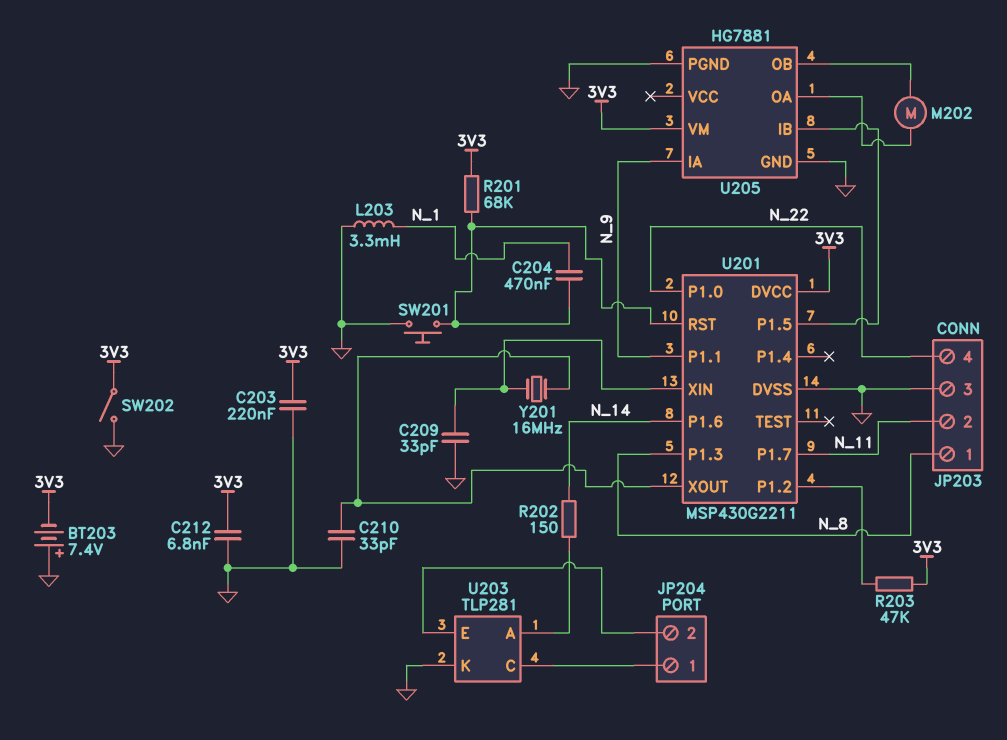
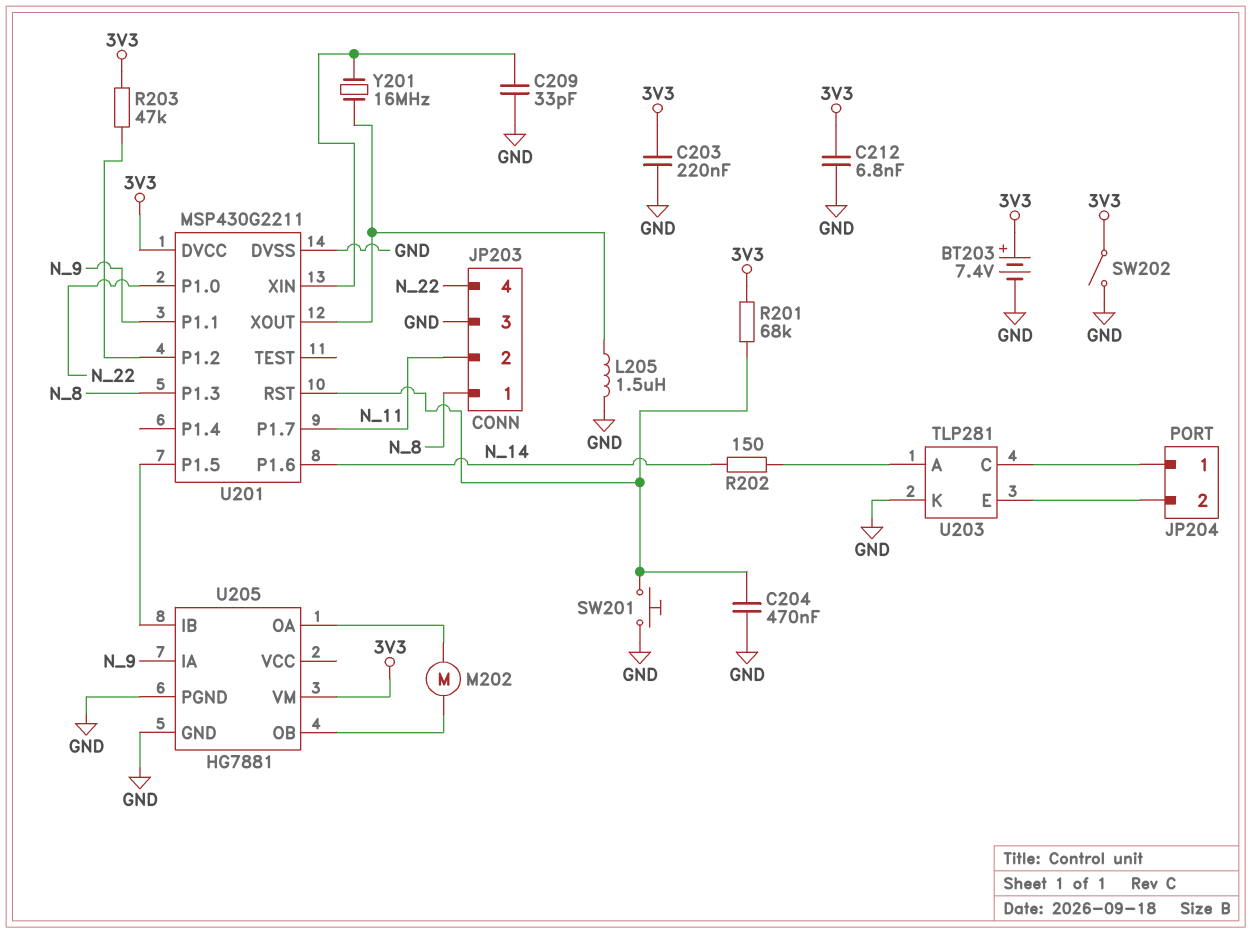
BT203: 7.4V (plus GND, minus 3V3) -> 7.4V (plus 3V3, minus GND)
C204: 470nF (N_1, U201/RST) -> 470nF (GND, U201/RST)
C210: 33pF (GND, U201/XOUT) -> none
L203: 3.3mH (GND, N_1) -> none
L205: none -> 1.5uH (GND, U201/XOUT)

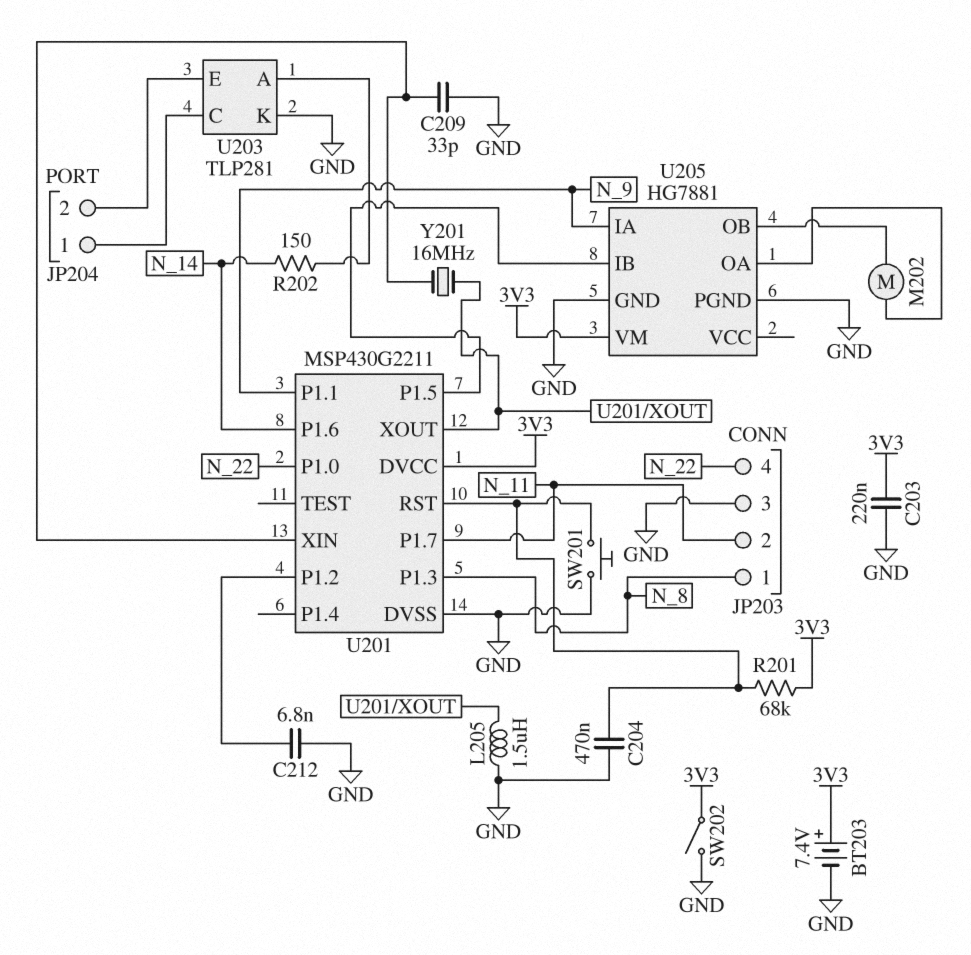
C212: 6.8nF (3V3, GND) -> 6.8nF (GND, U201/P1.2)
R203: 47k (3V3, U201/P1.2) -> none

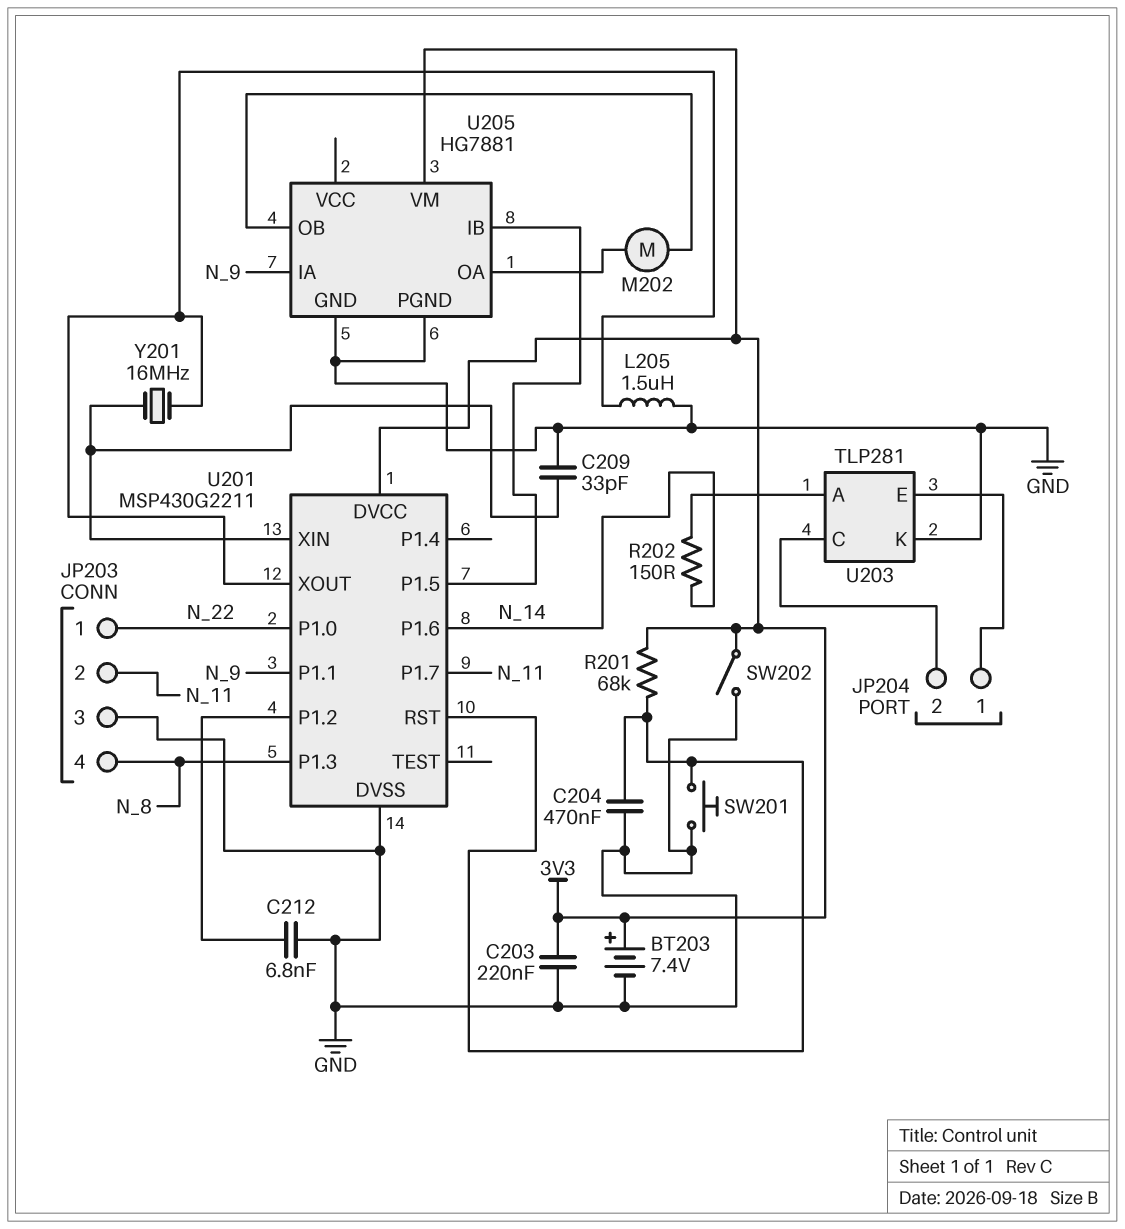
JP203 pin 1: N_8 -> N_22
JP203 pin 4: N_22 -> N_8
U203 pin C: JP204/1 -> JP204/2
U203 pin E: JP204/2 -> JP204/1

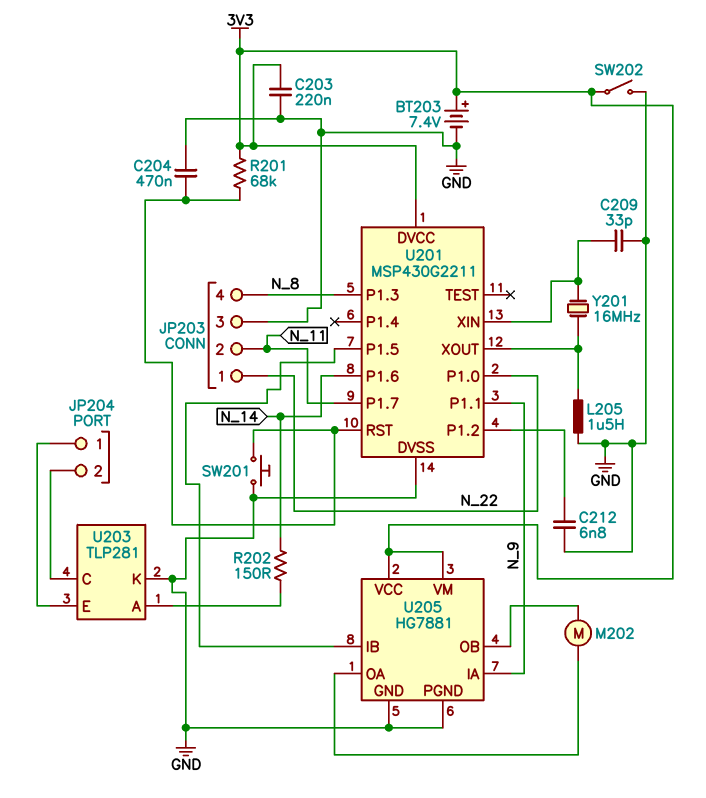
U205 pin VCC: none -> 3V3

